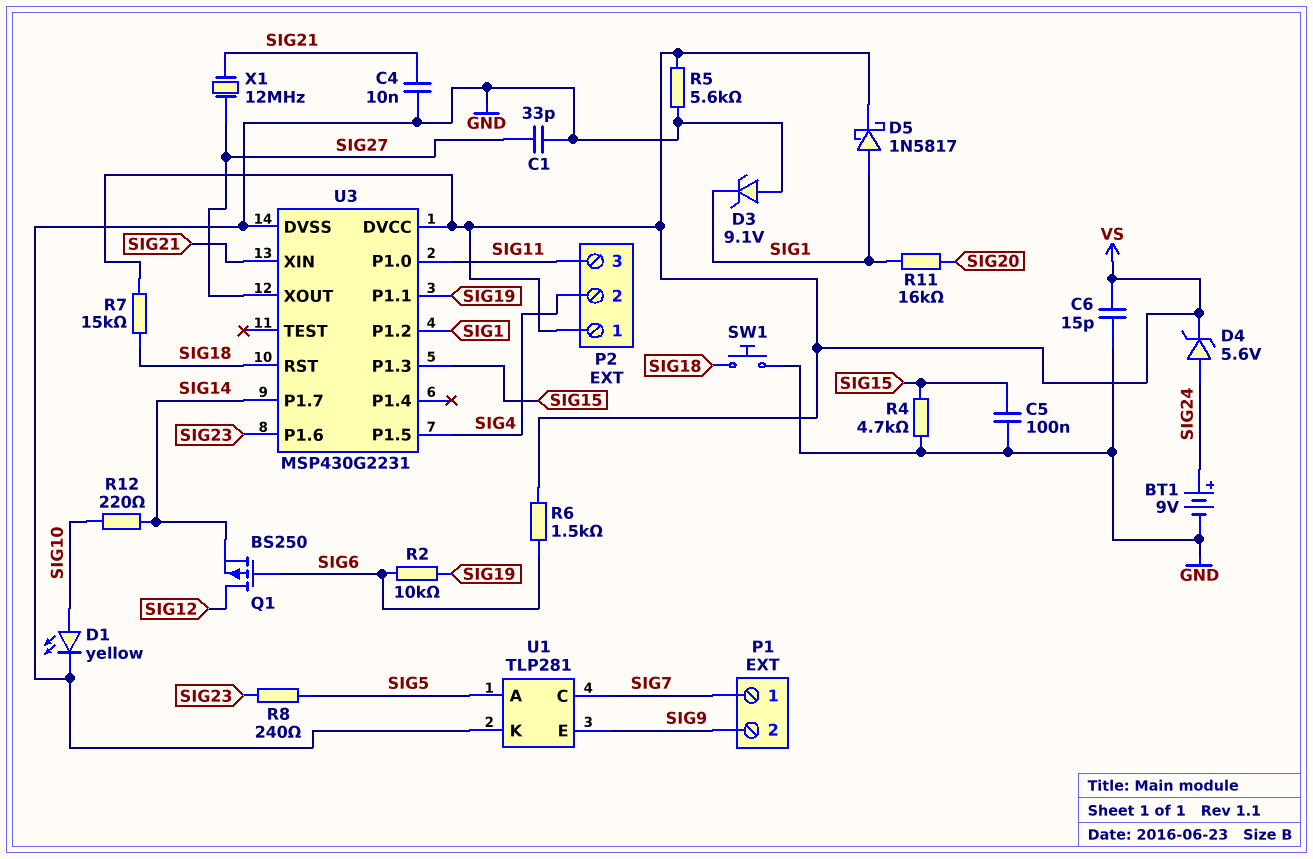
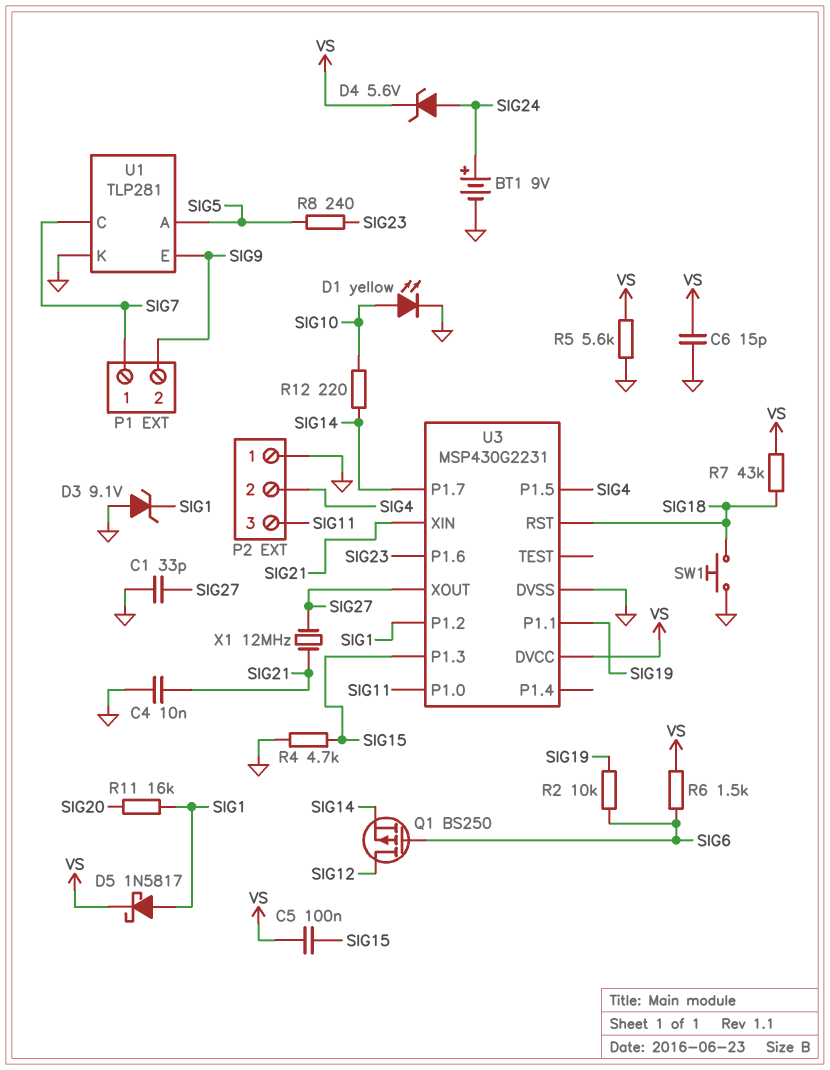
C5: 100nF (GND, SIG15) -> 100nF (SIG15, VS)
P2 pin 1: VS -> GND
R7: 15k (SIG18, VS) -> 43k (SIG18, VS)

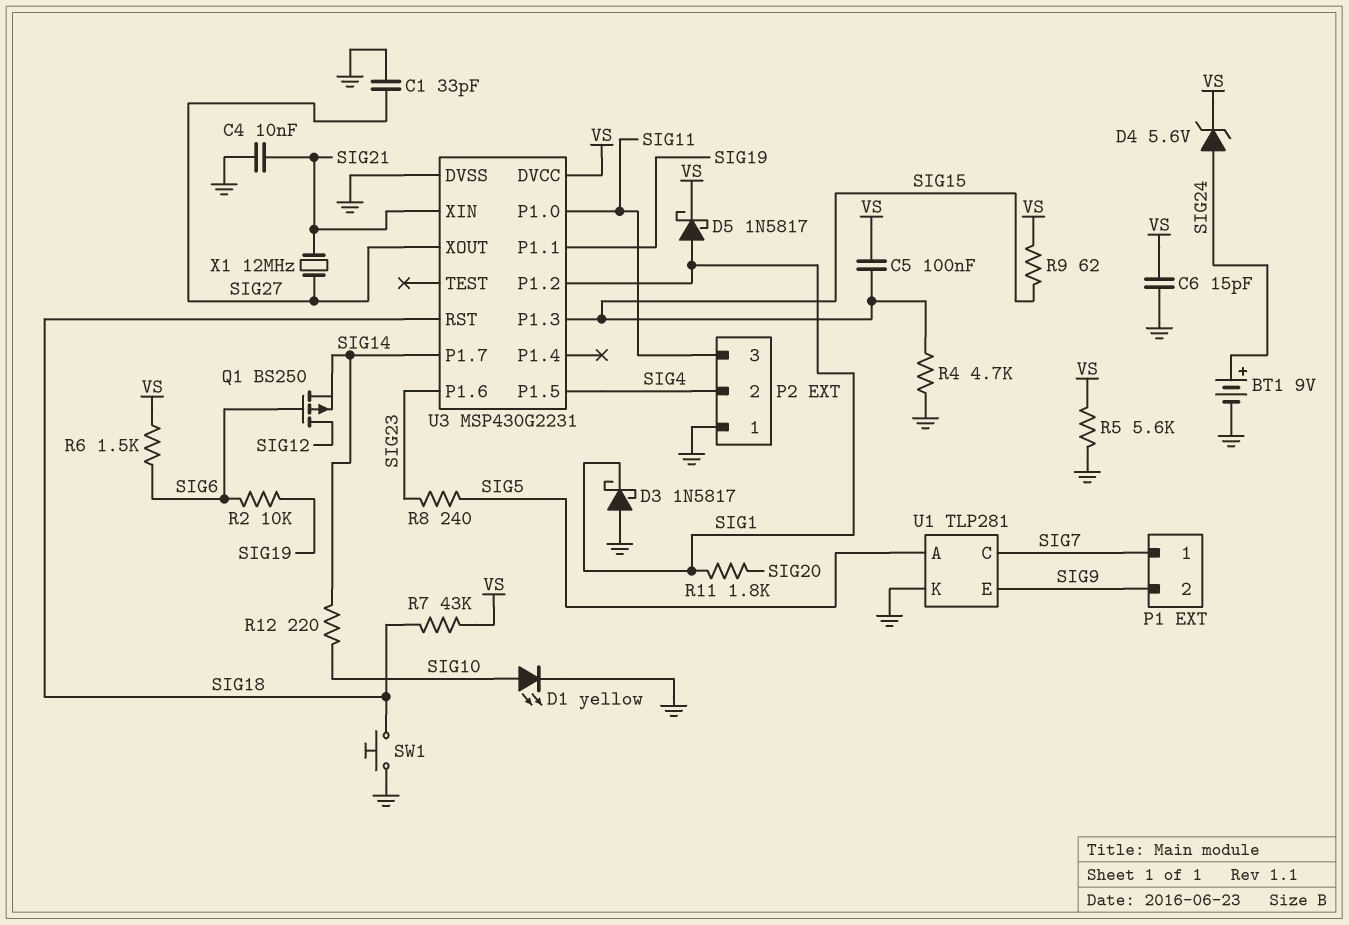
D3: zener 9.1V (A GND, K SIG1) -> schottky 1N5817 (A GND, K SIG1)
R9: none -> 62 (SIG15, VS)
R11: 16k (SIG1, SIG20) -> 1.8k (SIG1, SIG20)

